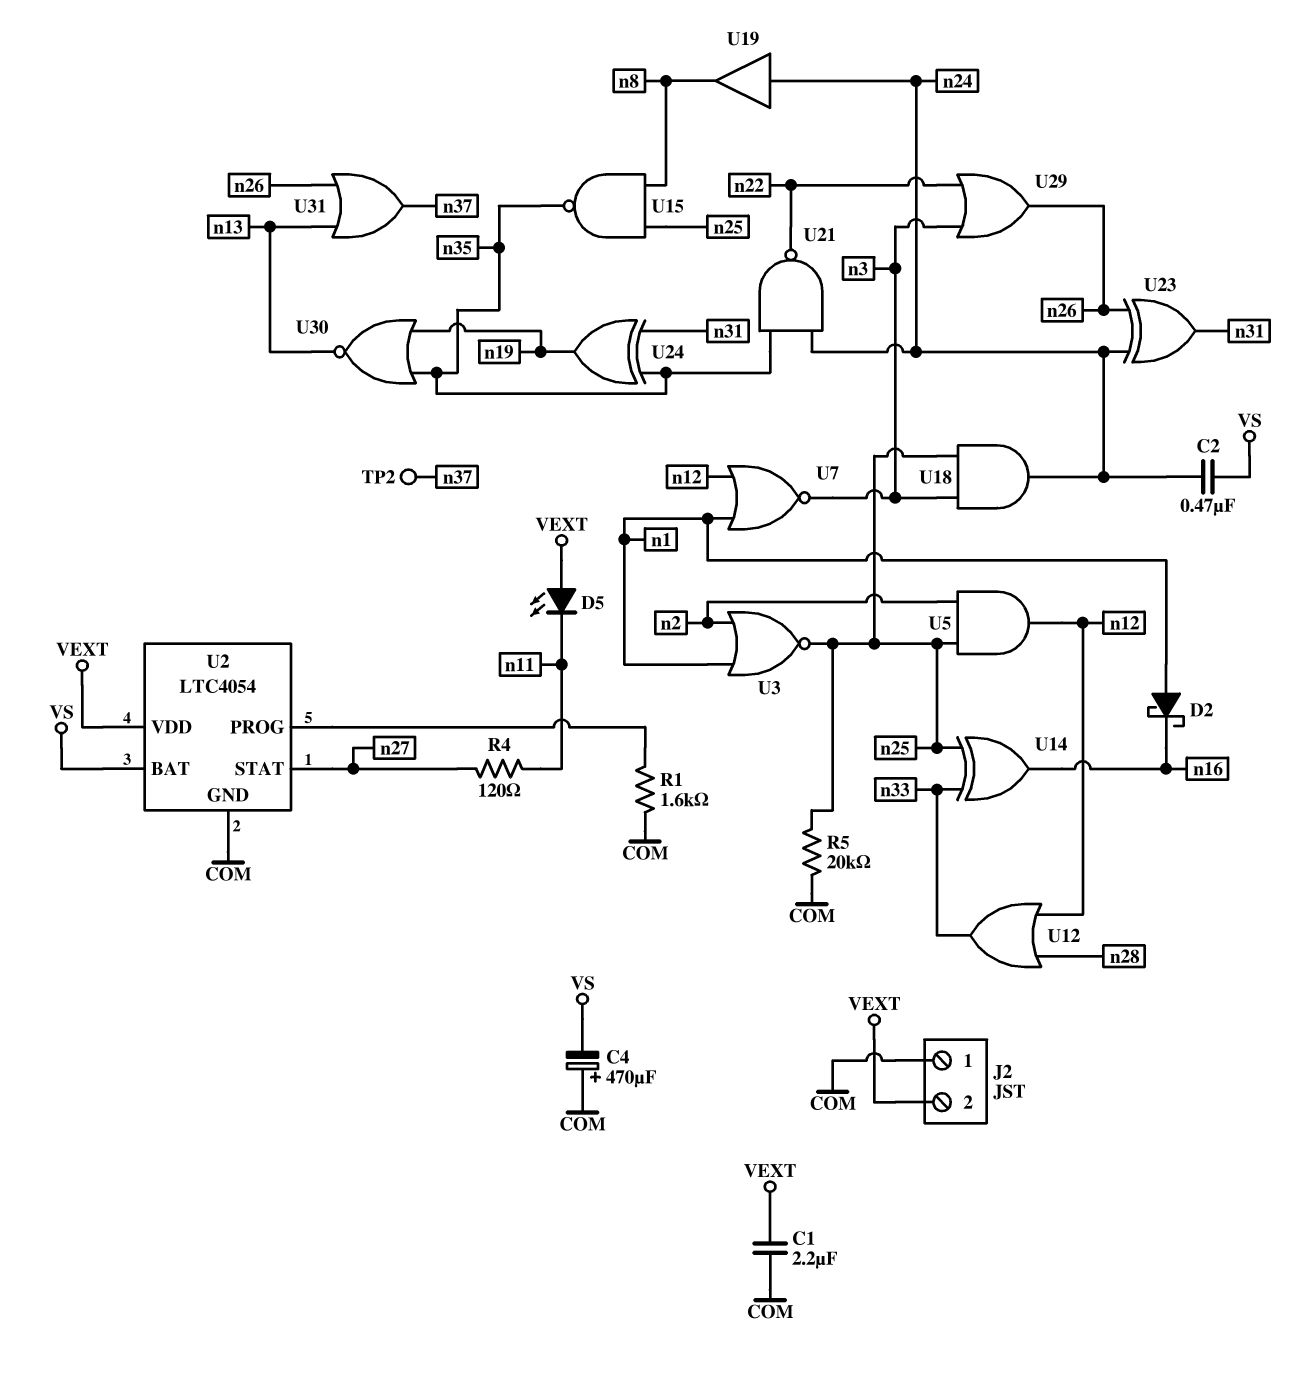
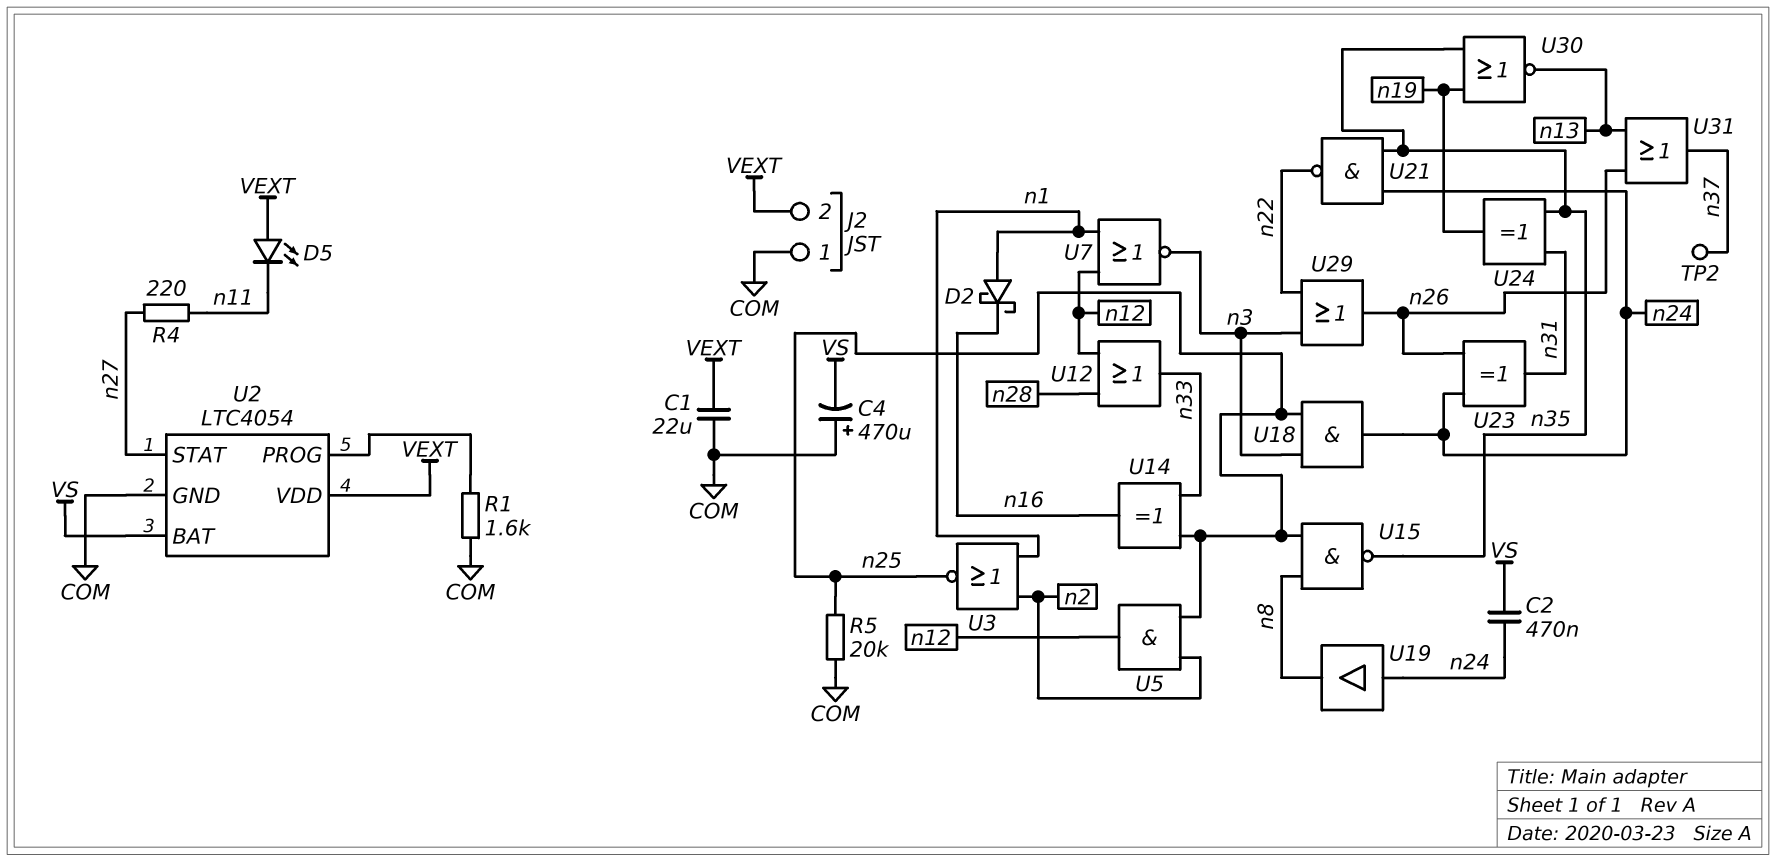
C1: 2.2uF (COM, VEXT) -> 22uF (COM, VEXT)
R4: 120 (n11, n27) -> 220 (n11, n27)

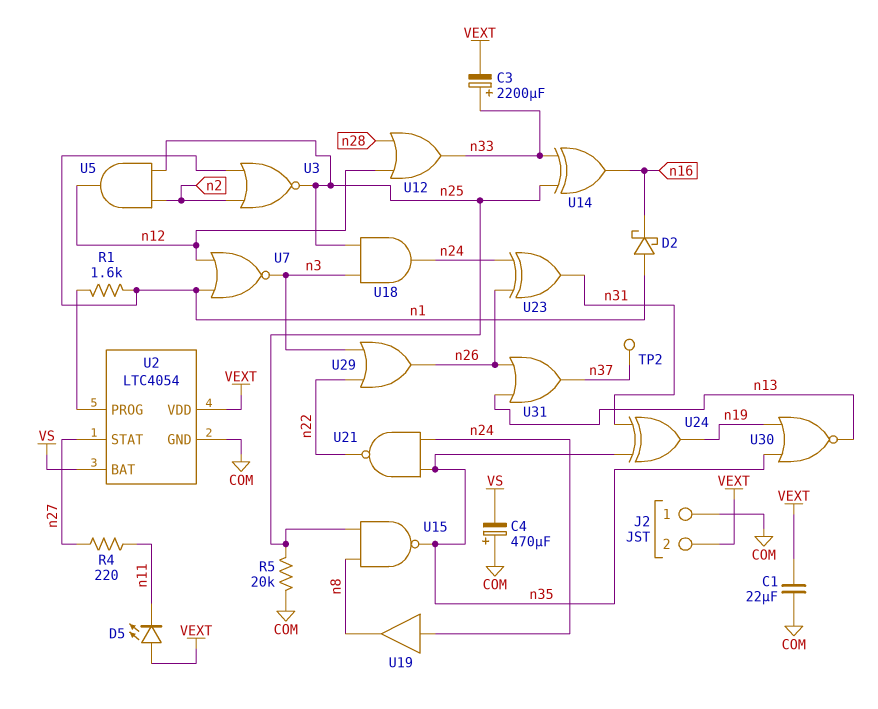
C2: 470nF (VS, n24) -> none
C3: none -> 2200uF (plus n33, minus VEXT)
R1: 1.6k (COM, U2/PROG) -> 1.6k (U2/PROG, n1)

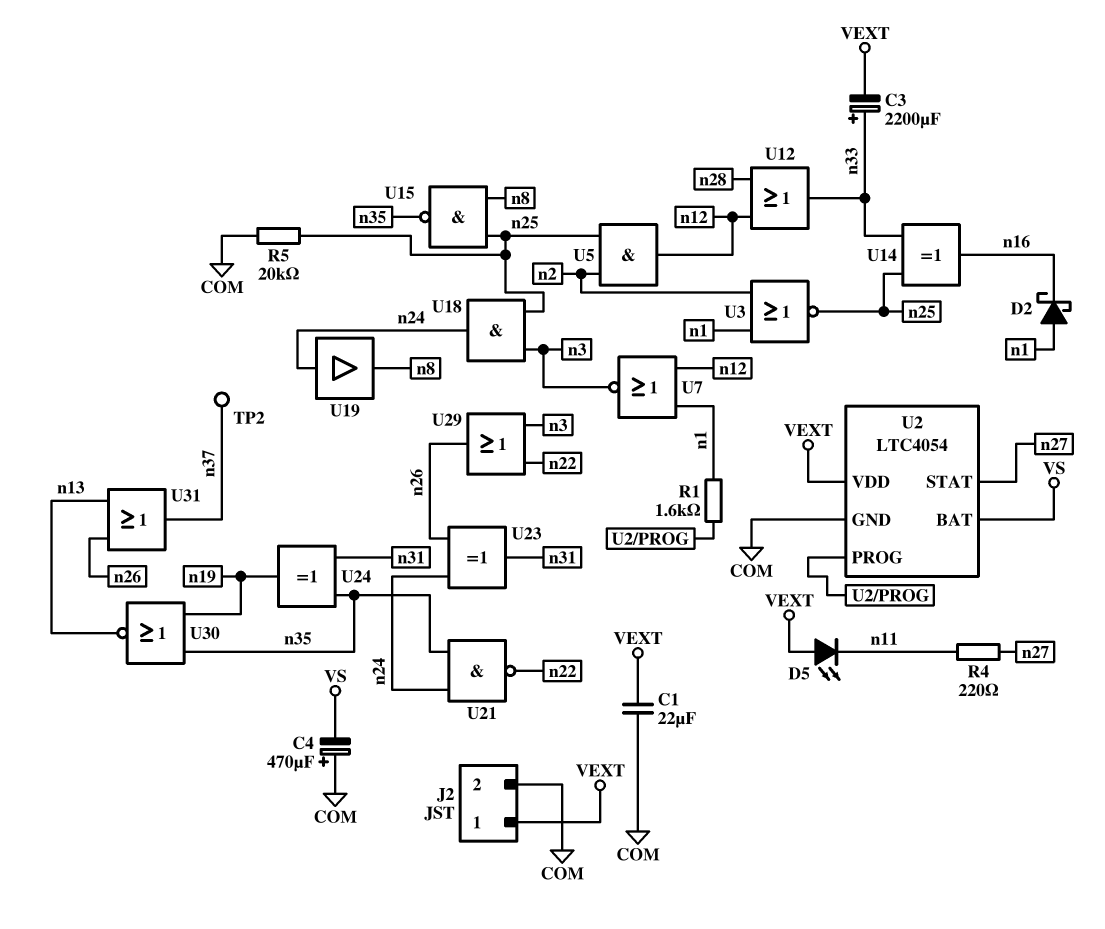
J2 pin 1: COM -> VEXT
J2 pin 2: VEXT -> COM

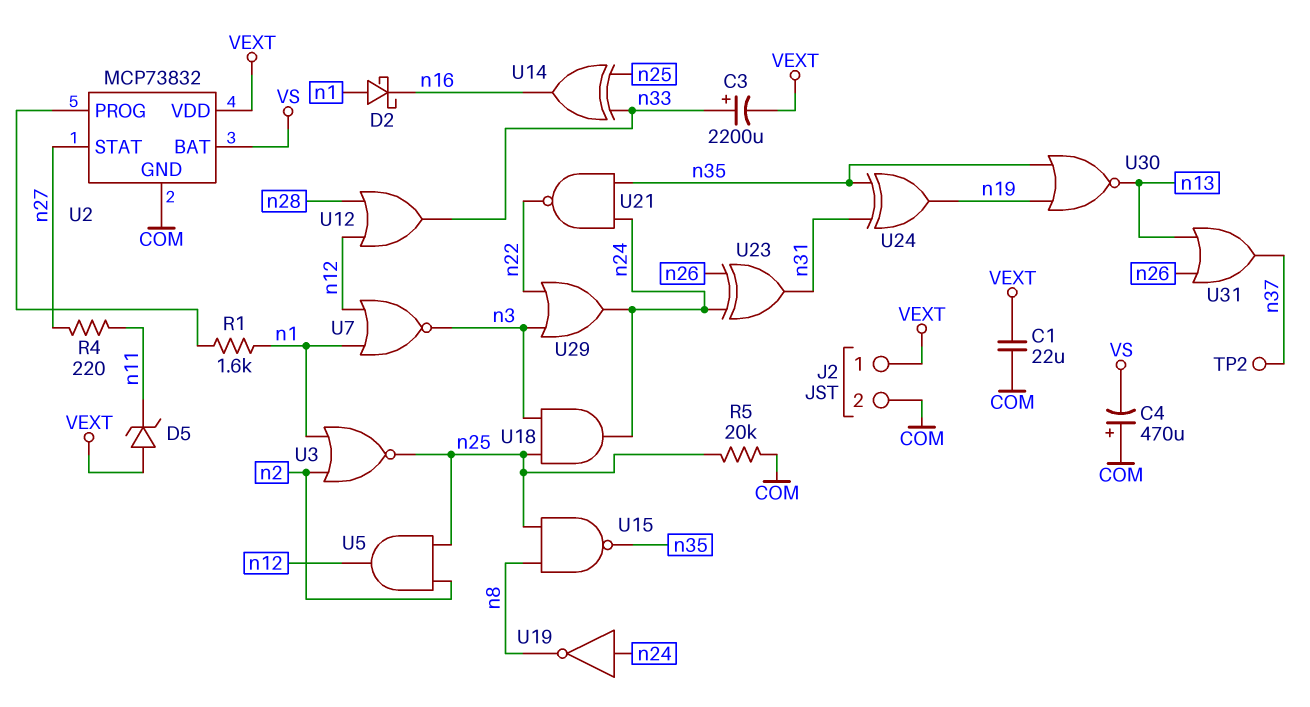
D5: LED (A VEXT, K n11) -> zener (A VEXT, K n11)
U2: LTC4054 -> MCP73832
U19: buffer (in n24, out n8) -> NOT (in n24, out n8)
U29: OR (in n3, in n22, out n26) -> OR (in n3, in n22, out n24)

